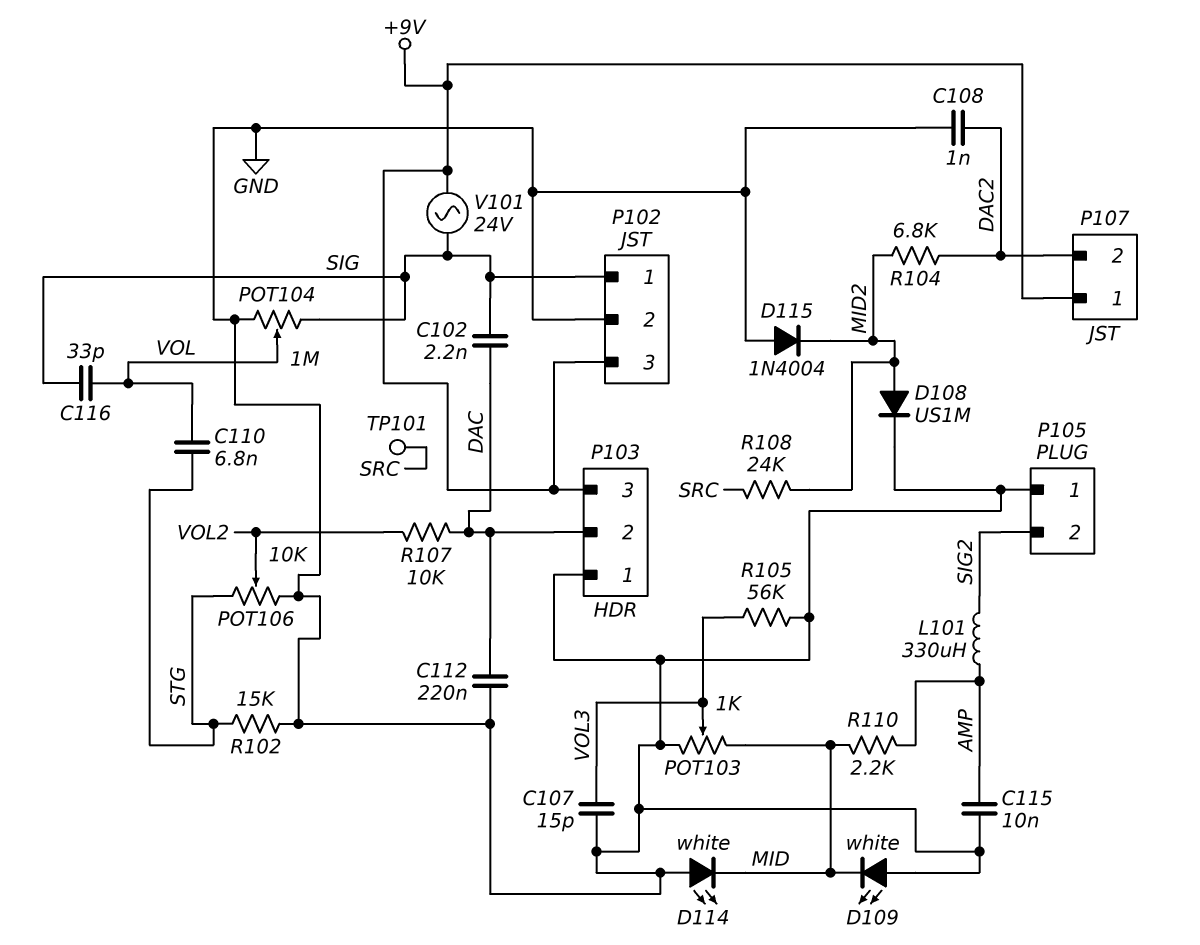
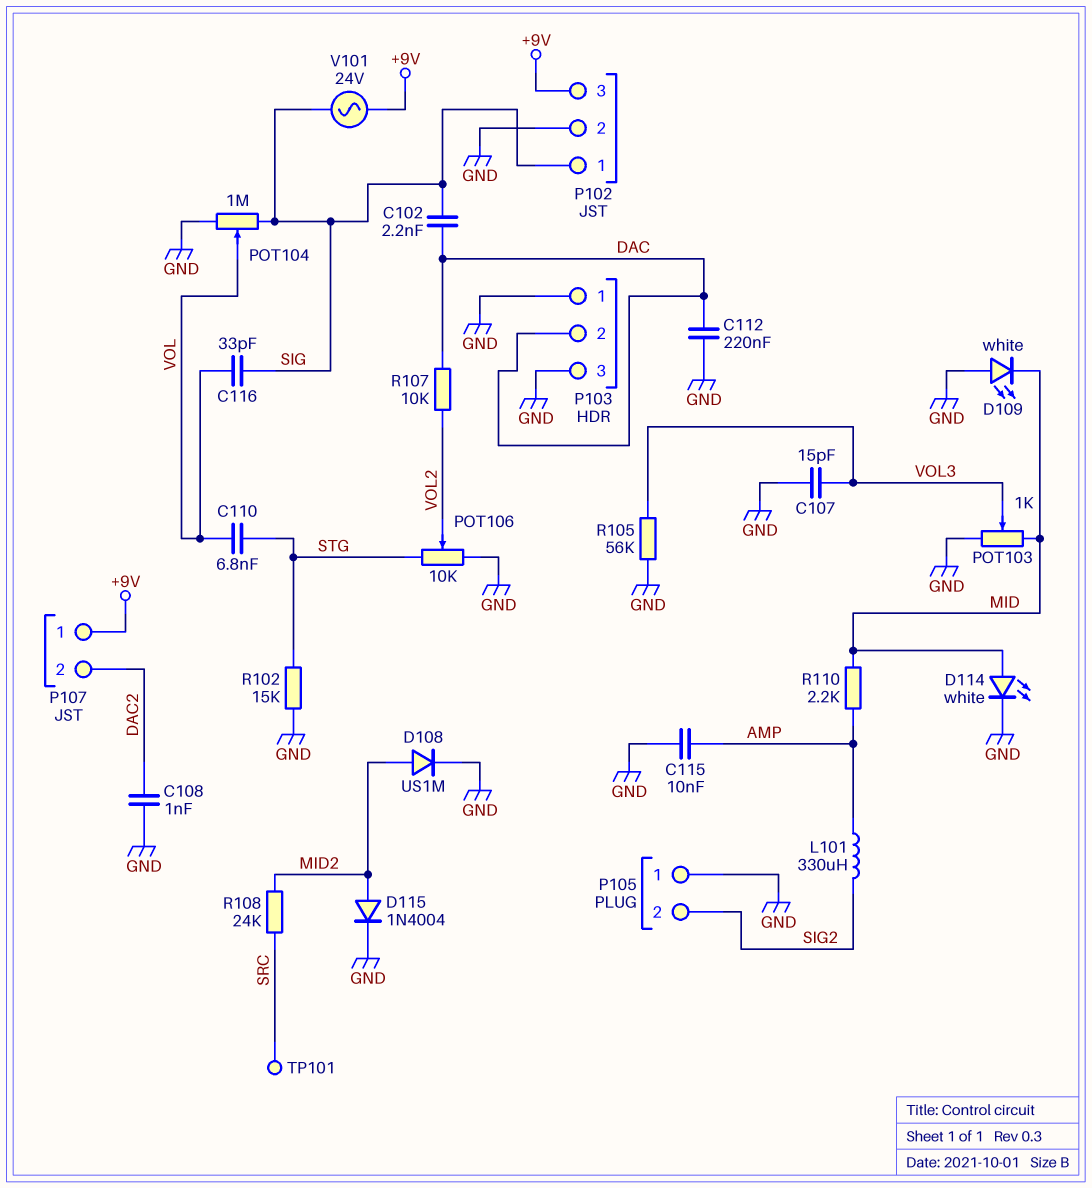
D114: LED white (A GND, K MID) -> LED white (A MID, K GND)
D115: diode 1N4004 (A GND, K MID2) -> diode 1N4004 (A MID2, K GND)
P103 pin 3: +9V -> GND
R104: 6.8k (DAC2, MID2) -> none

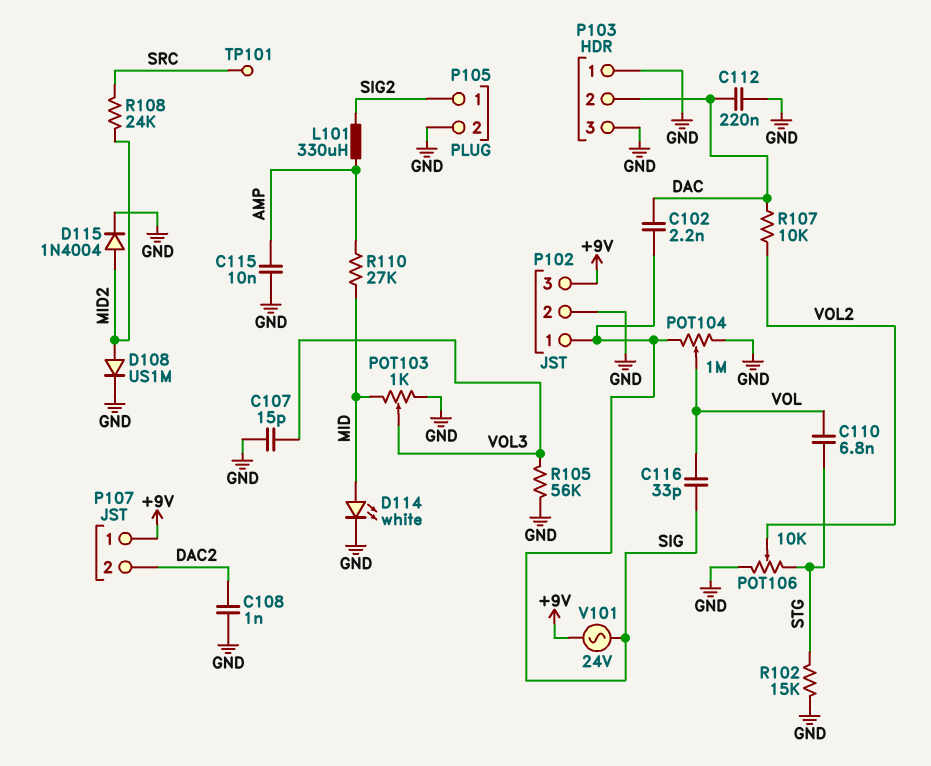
D109: LED white (A GND, K MID) -> none
P105 pin 1: GND -> SIG2
P105 pin 2: SIG2 -> GND
R110: 2.2k (AMP, MID) -> 27k (AMP, MID)

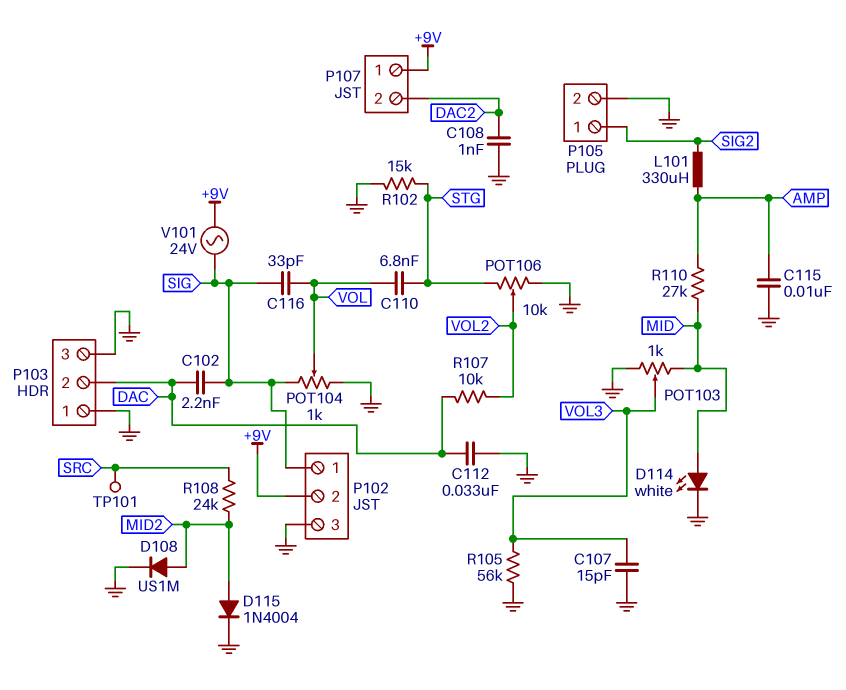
C112: 220nF (DAC, GND) -> 33nF (DAC, GND)
P102 pin 2: GND -> +9V
P102 pin 3: +9V -> GND
POT104: 1M (GND, SIG, wiper VOL) -> 1k (GND, SIG, wiper VOL)

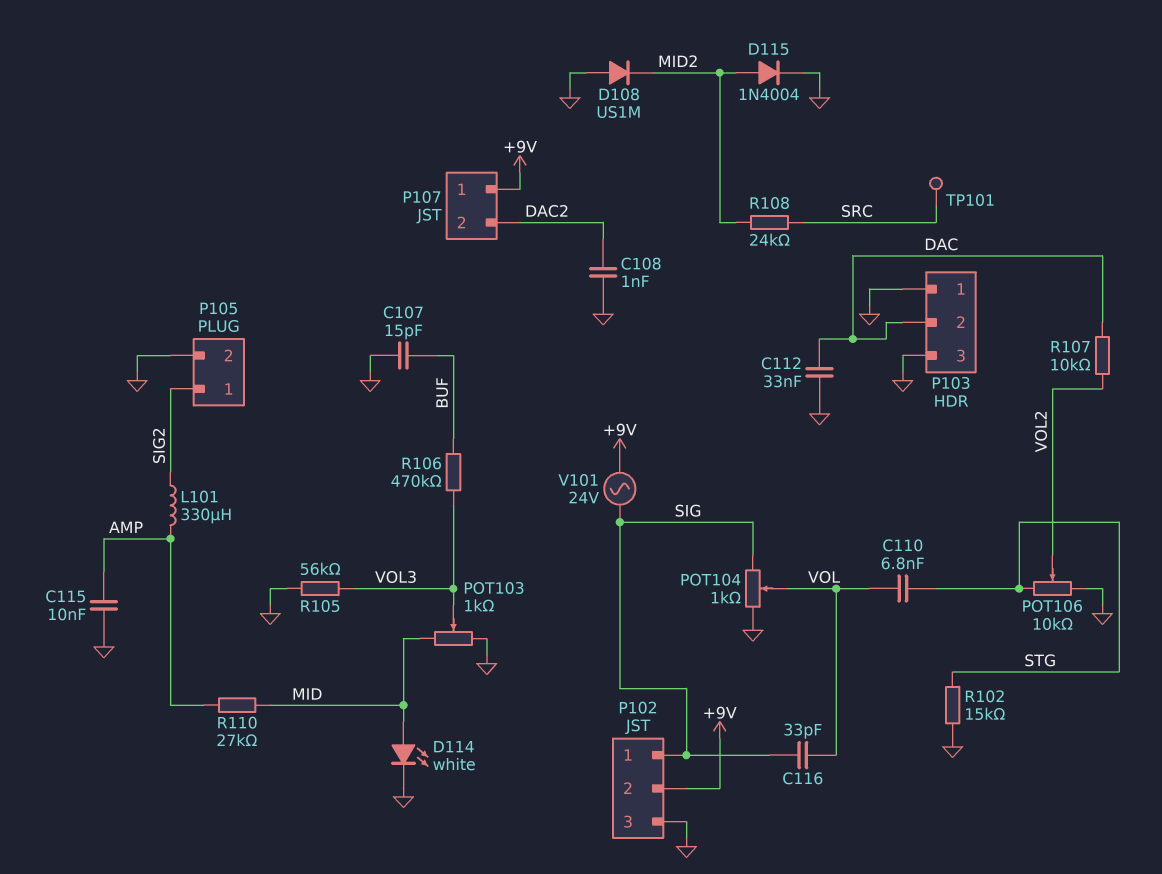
C102: 2.2nF (DAC, SIG) -> none
C107: 15pF (GND, VOL3) -> 15pF (BUF, GND)
D108: diode US1M (A MID2, K GND) -> diode US1M (A GND, K MID2)
R106: none -> 470k (BUF, VOL3)

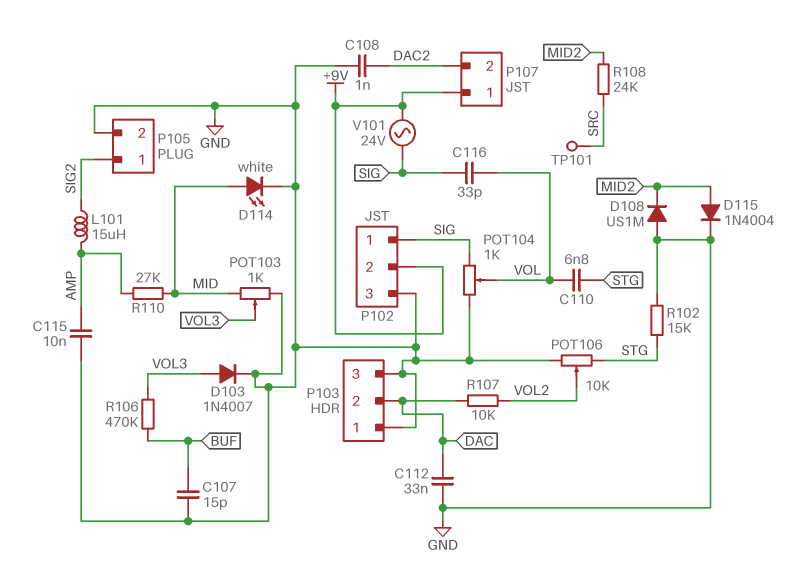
D103: none -> diode 1N4007 (A VOL3, K GND)
L101: 330uH (AMP, SIG2) -> 15uH (AMP, SIG2)
R105: 56k (GND, VOL3) -> none

